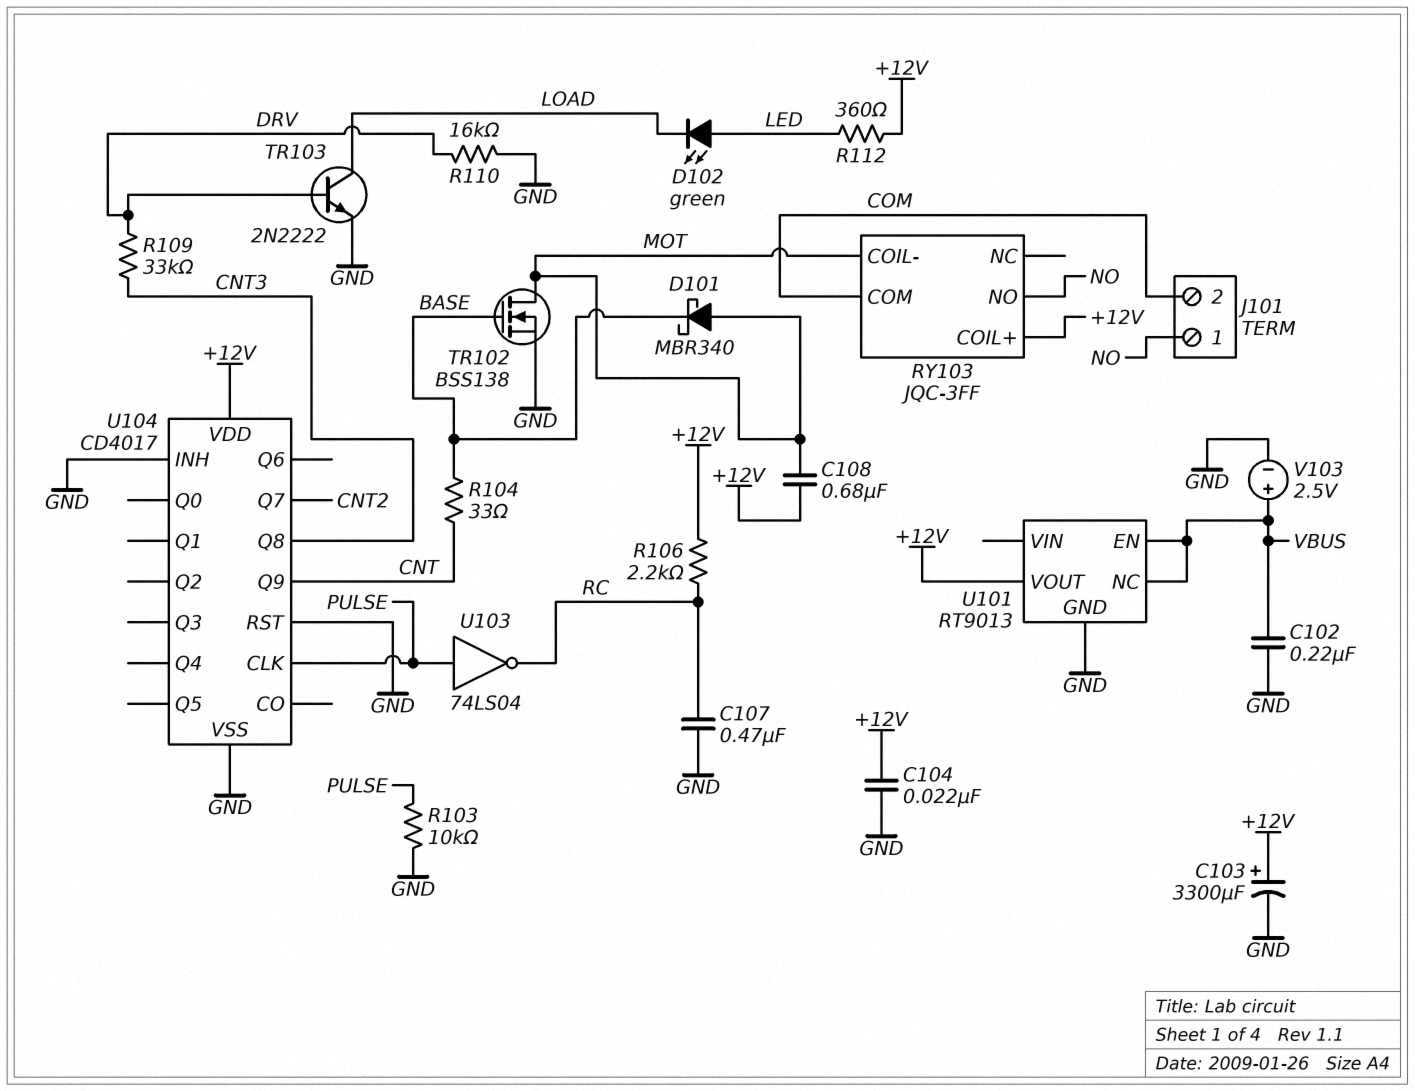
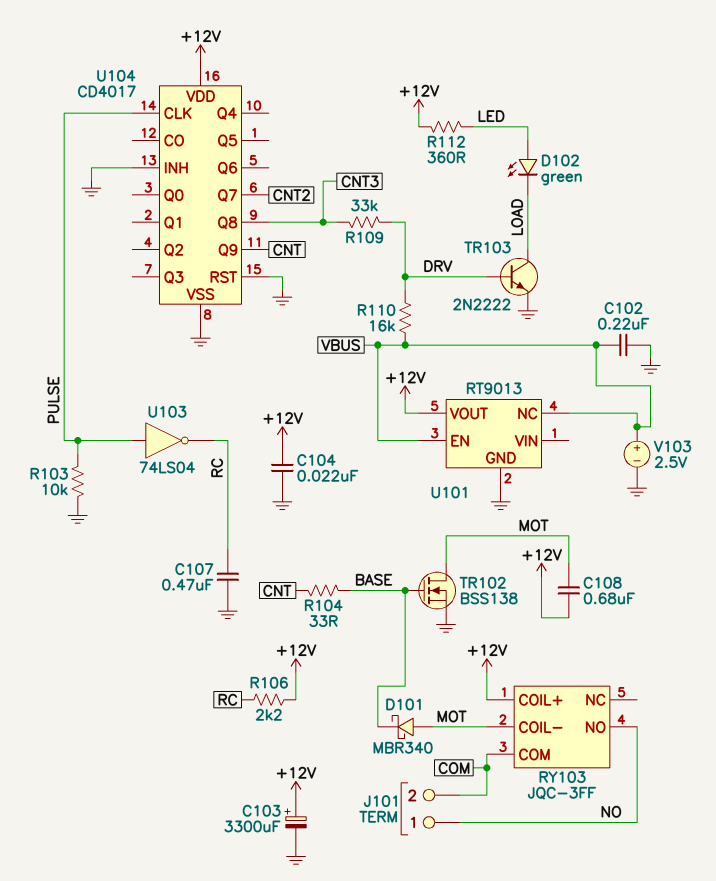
R110: 16k (DRV, GND) -> 16k (DRV, VBUS)

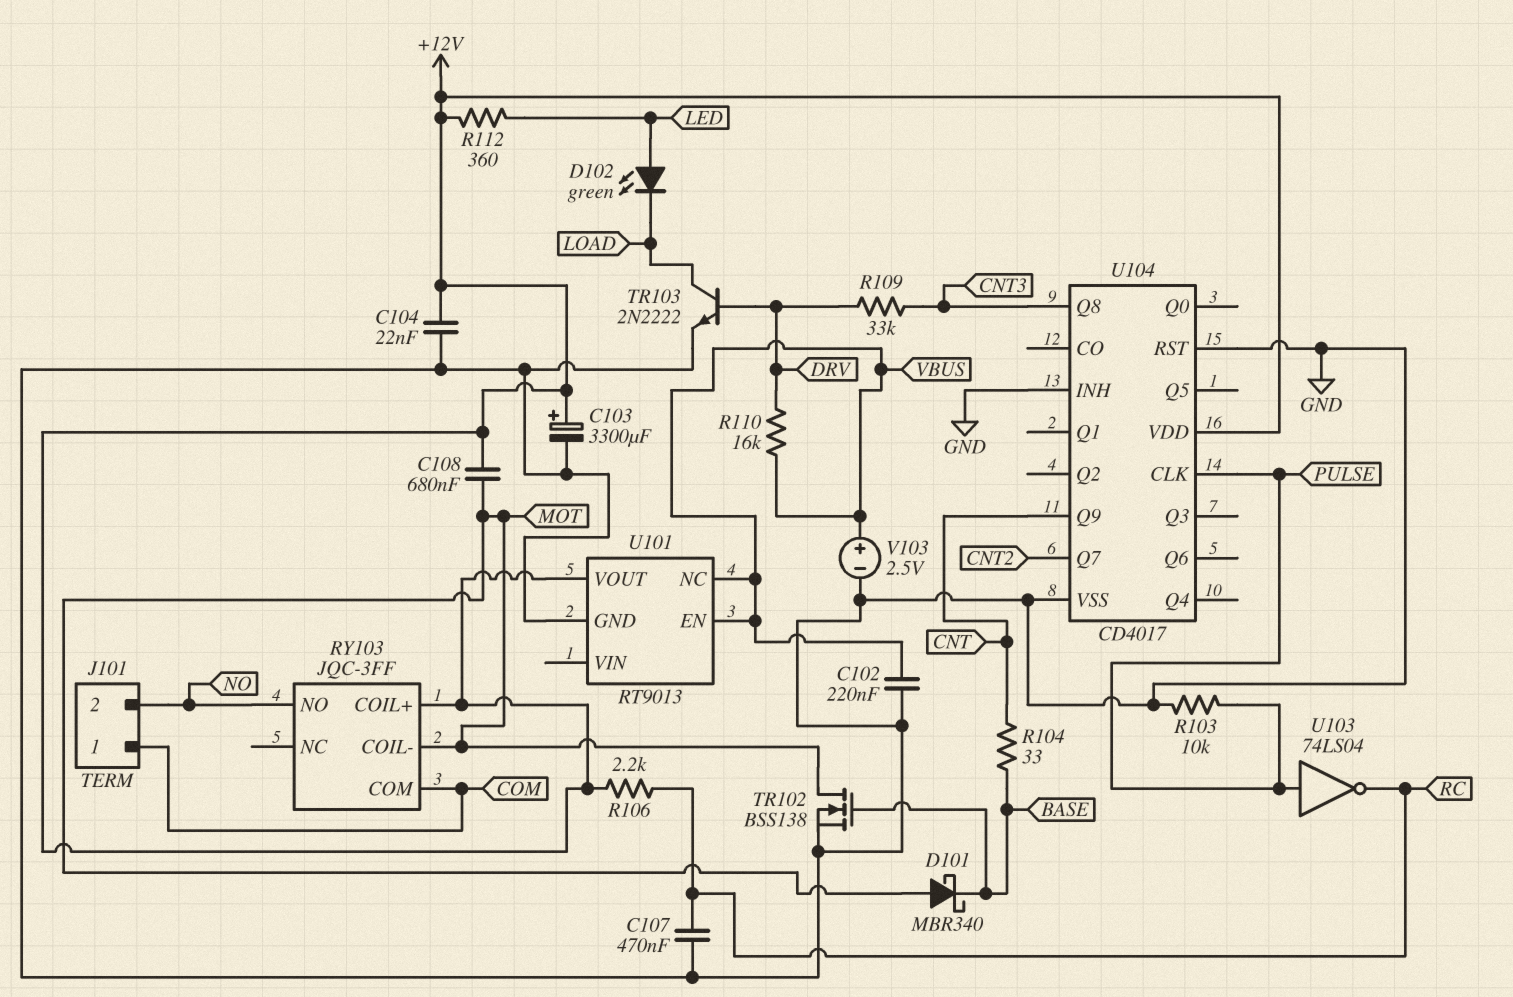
J101 pin 1: NO -> COM
J101 pin 2: COM -> NO

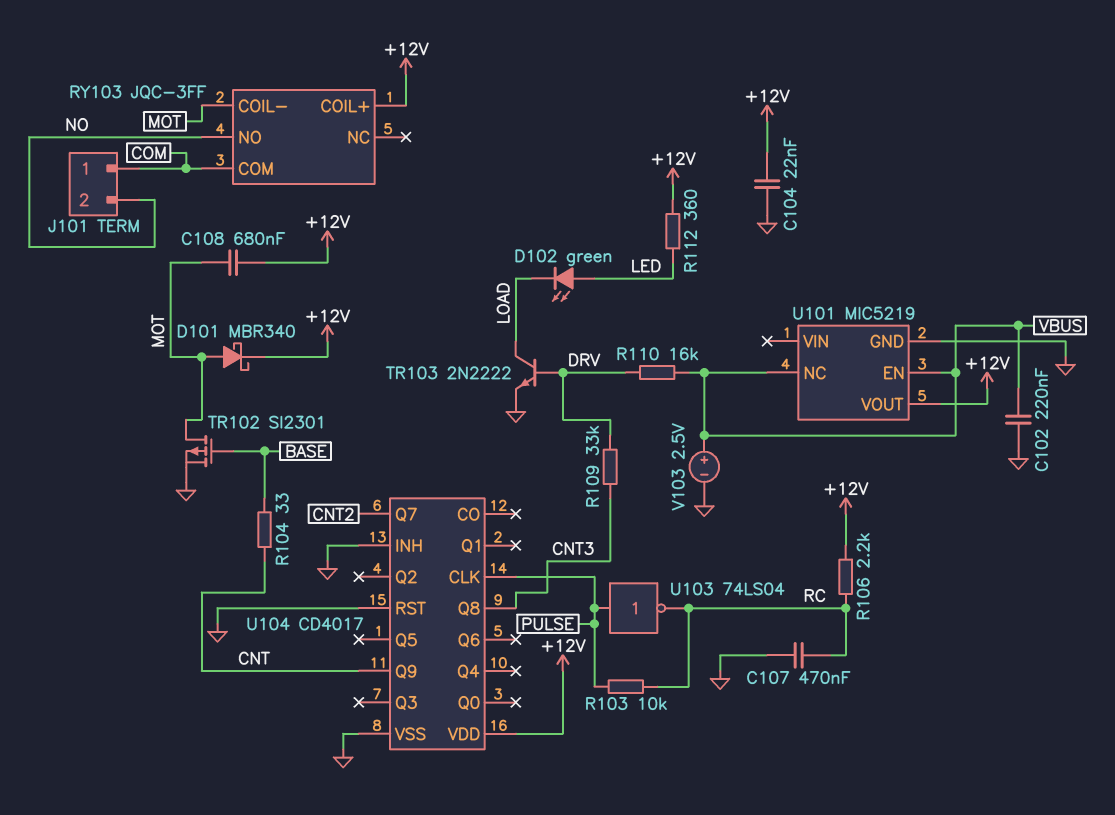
C103: 3300uF (plus +12V, minus GND) -> none
D101: schottky MBR340 (A MOT, K BASE) -> schottky MBR340 (A MOT, K +12V)
R103: 10k (GND, PULSE) -> 10k (PULSE, RC)
TR102: NMOS BSS138 (G BASE, D MOT, S GND) -> PMOS SI2301 (G BASE, D MOT, S GND)
U101: RT9013 -> MIC5219

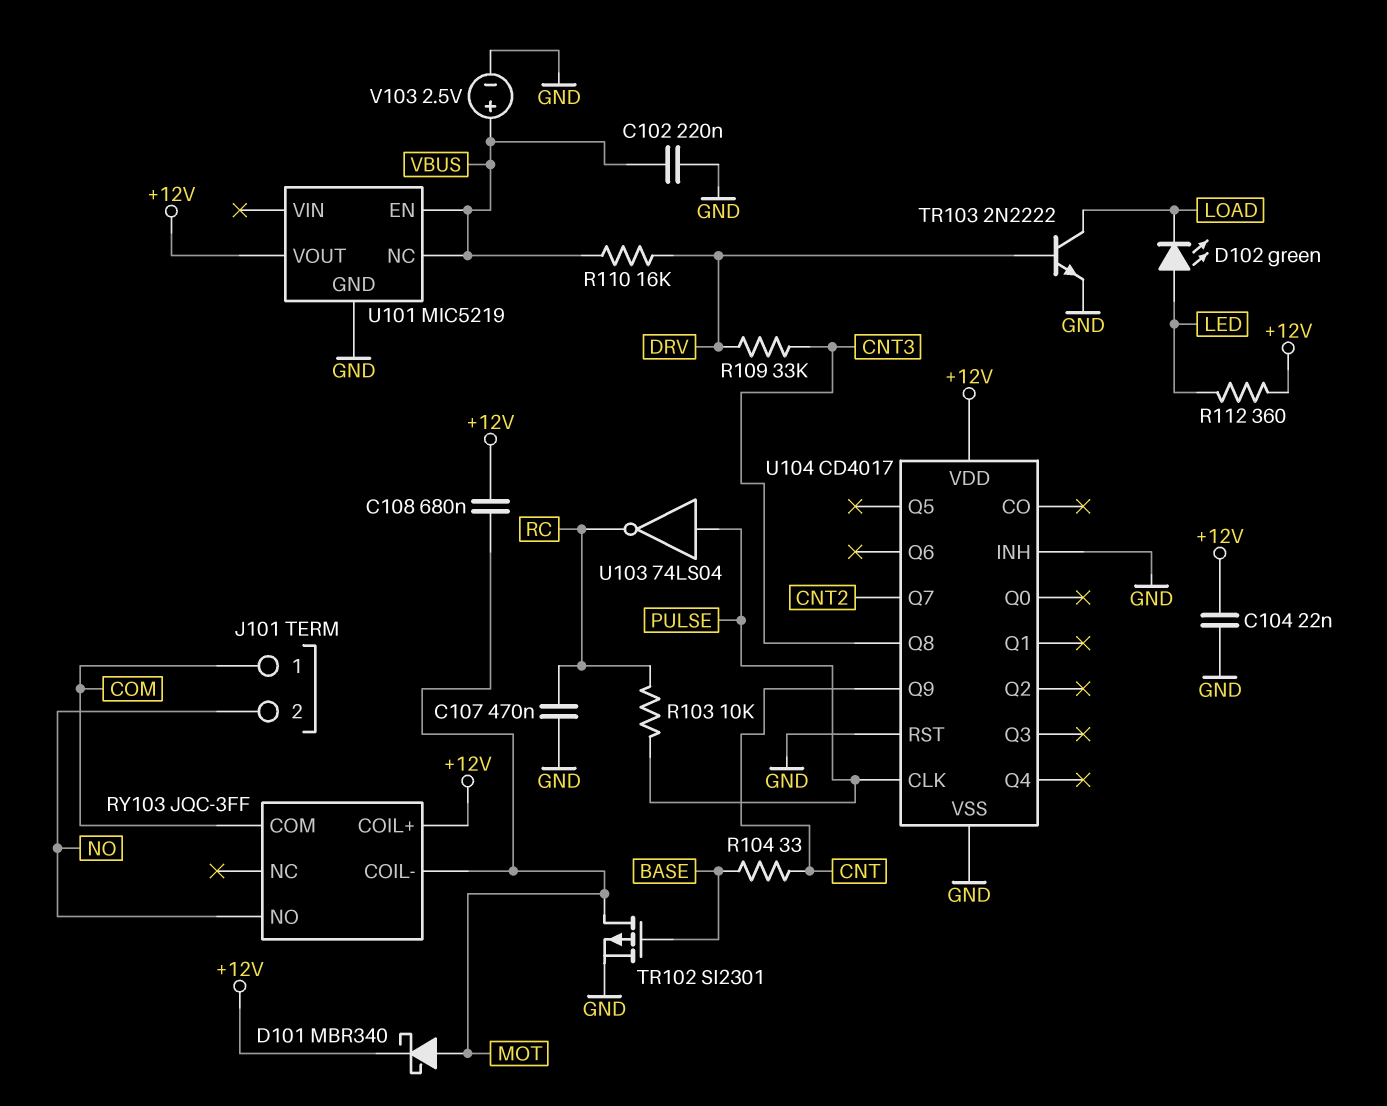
R106: 2.2k (+12V, RC) -> none

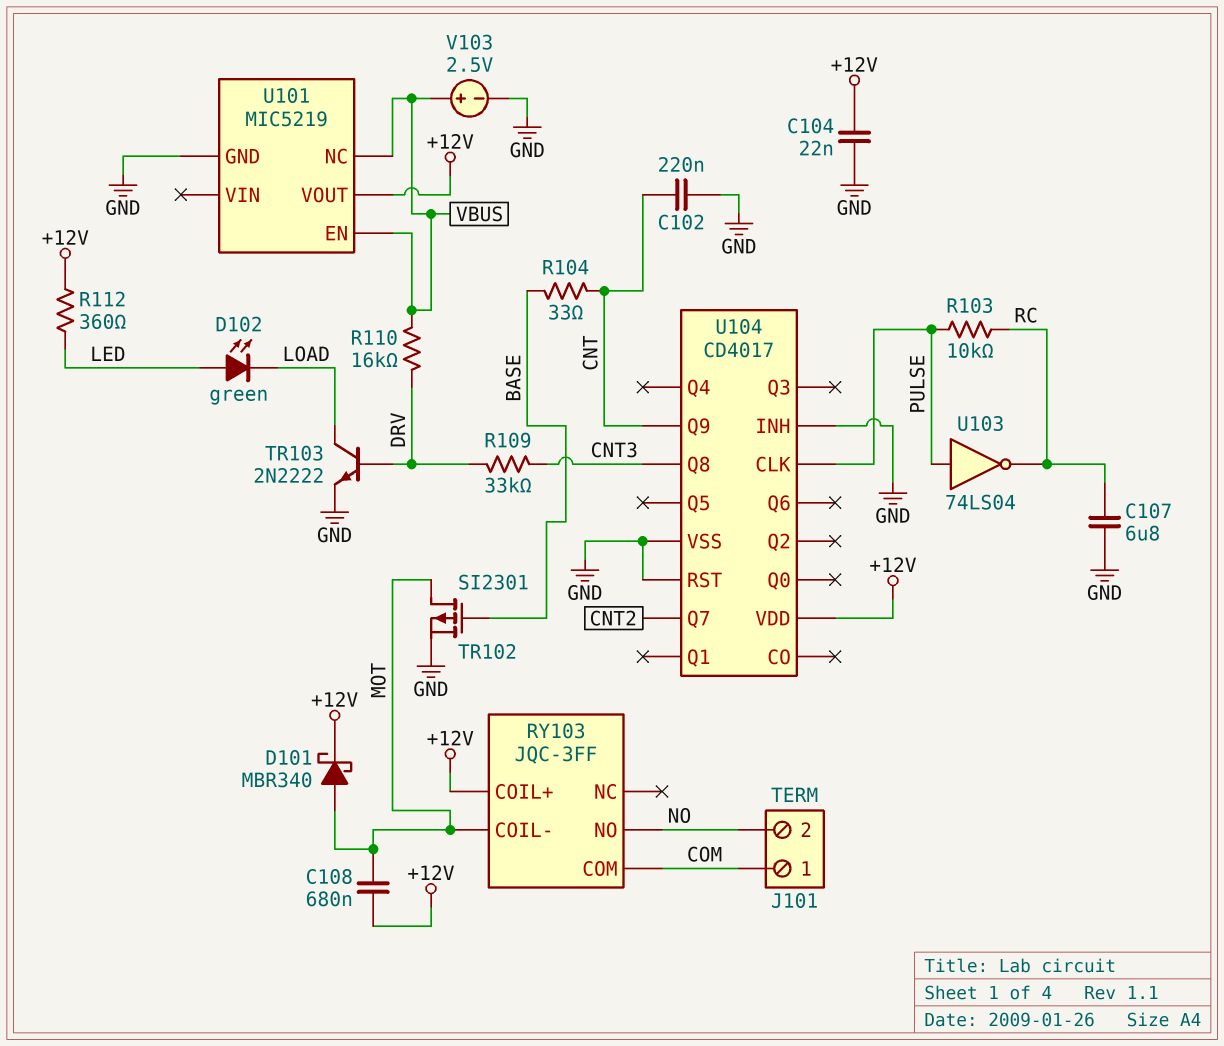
C102: 220nF (GND, VBUS) -> 220nF (CNT, GND)
C107: 470nF (GND, RC) -> 6.8uF (GND, RC)

